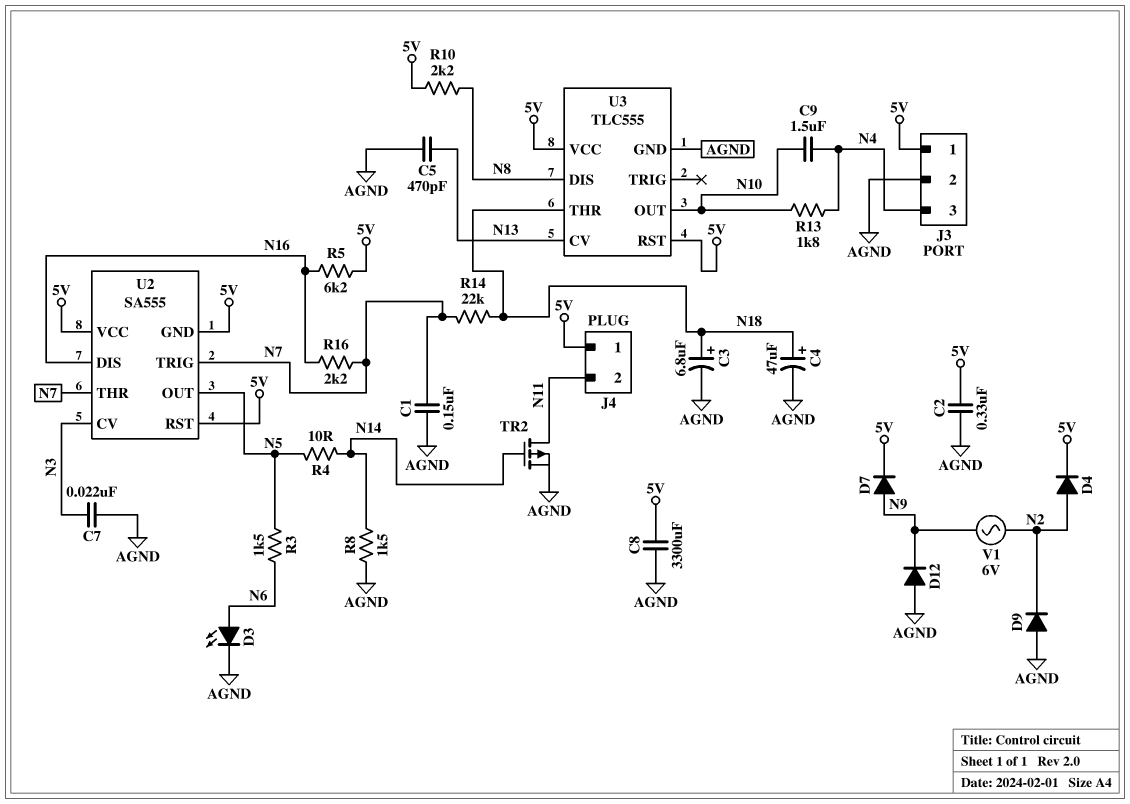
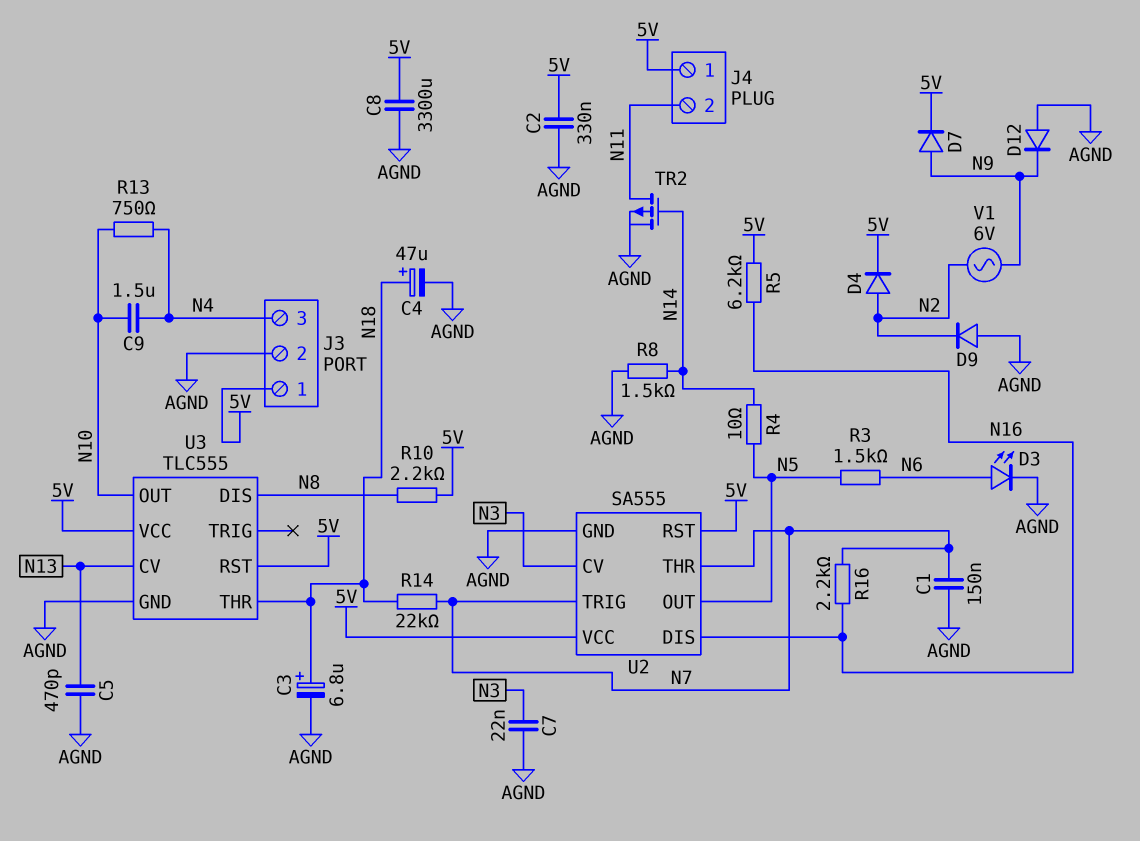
R13: 1.8k (N4, N10) -> 750 (N4, N10)
U2 pin GND: 5V -> AGND

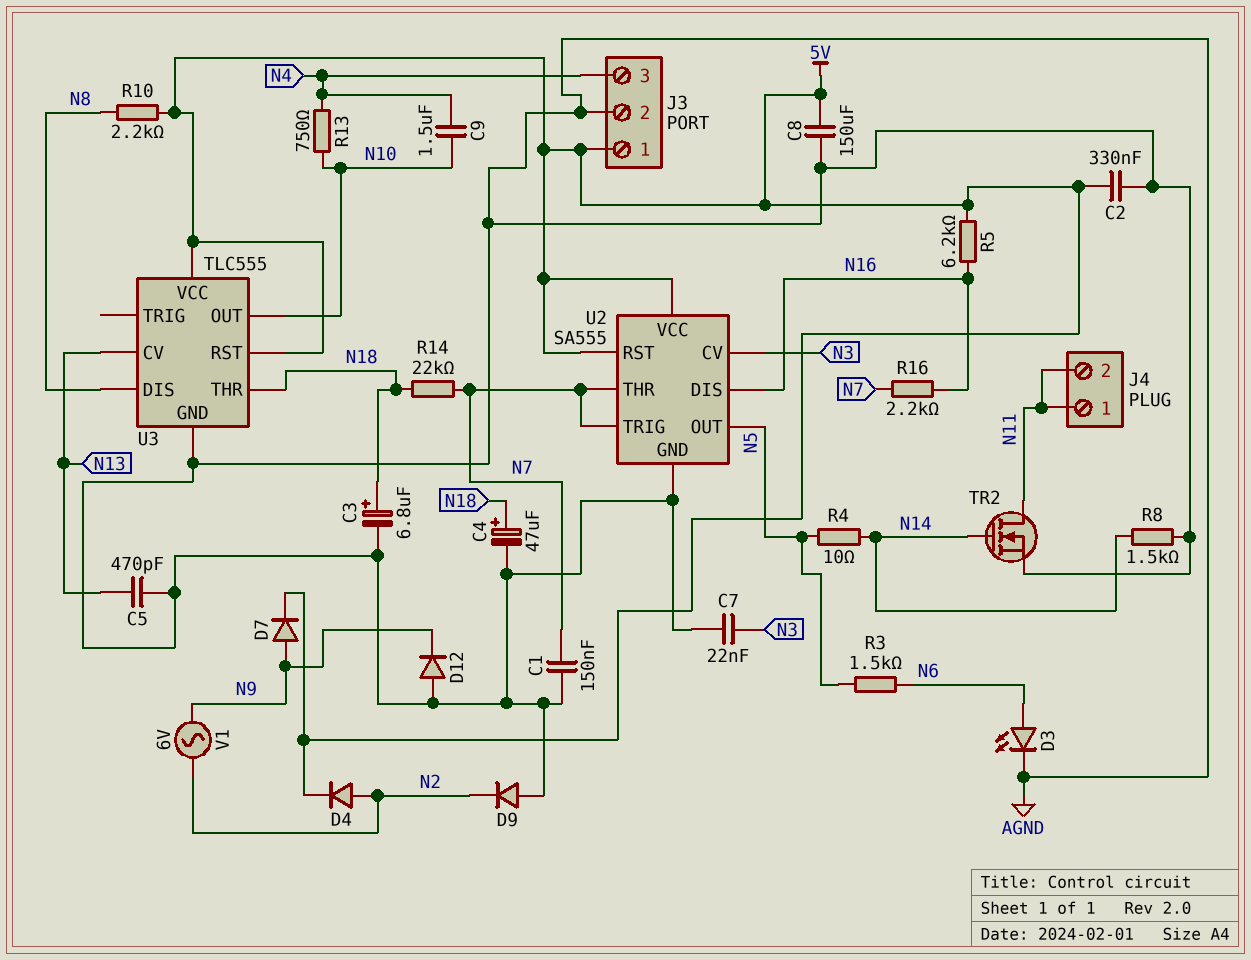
C8: 3300uF (5V, AGND) -> 150uF (5V, AGND)
J4 pin 1: 5V -> N11
TR2: PMOS (G N14, D N11, S AGND) -> NMOS (G N14, D N11, S AGND)

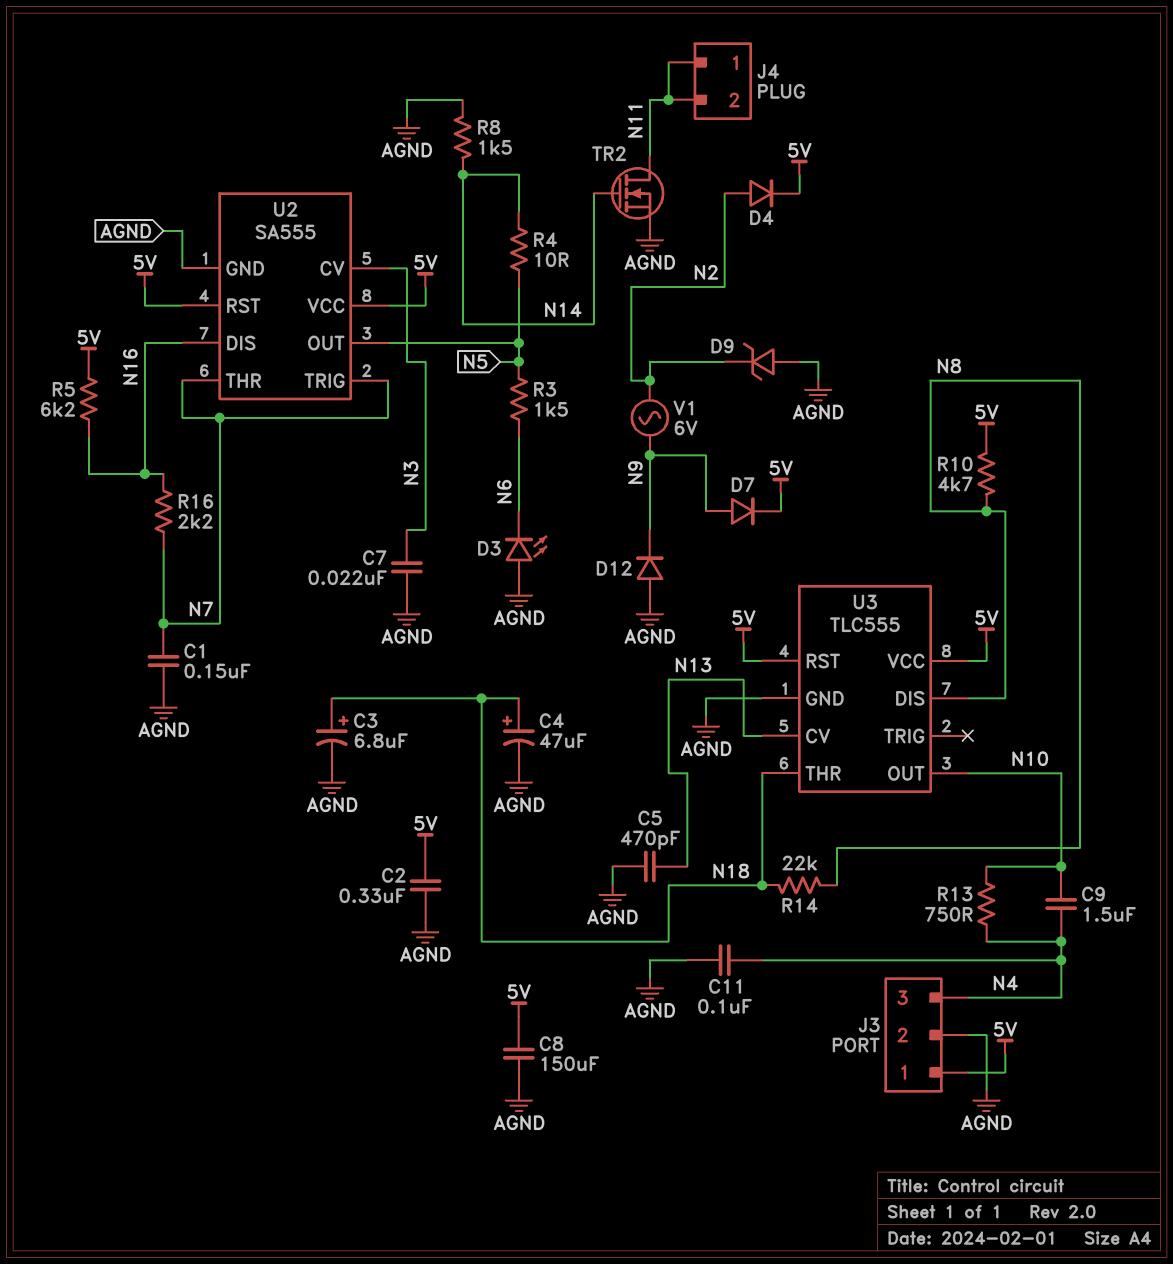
C11: none -> 100nF (AGND, N4)
D3: LED (A N6, K AGND) -> LED (A AGND, K N6)
D9: diode (A AGND, K N2) -> zener (A AGND, K N2)
R10: 2.2k (5V, N8) -> 4.7k (5V, N8)
R14: 22k (N7, N18) -> 22k (N8, N18)

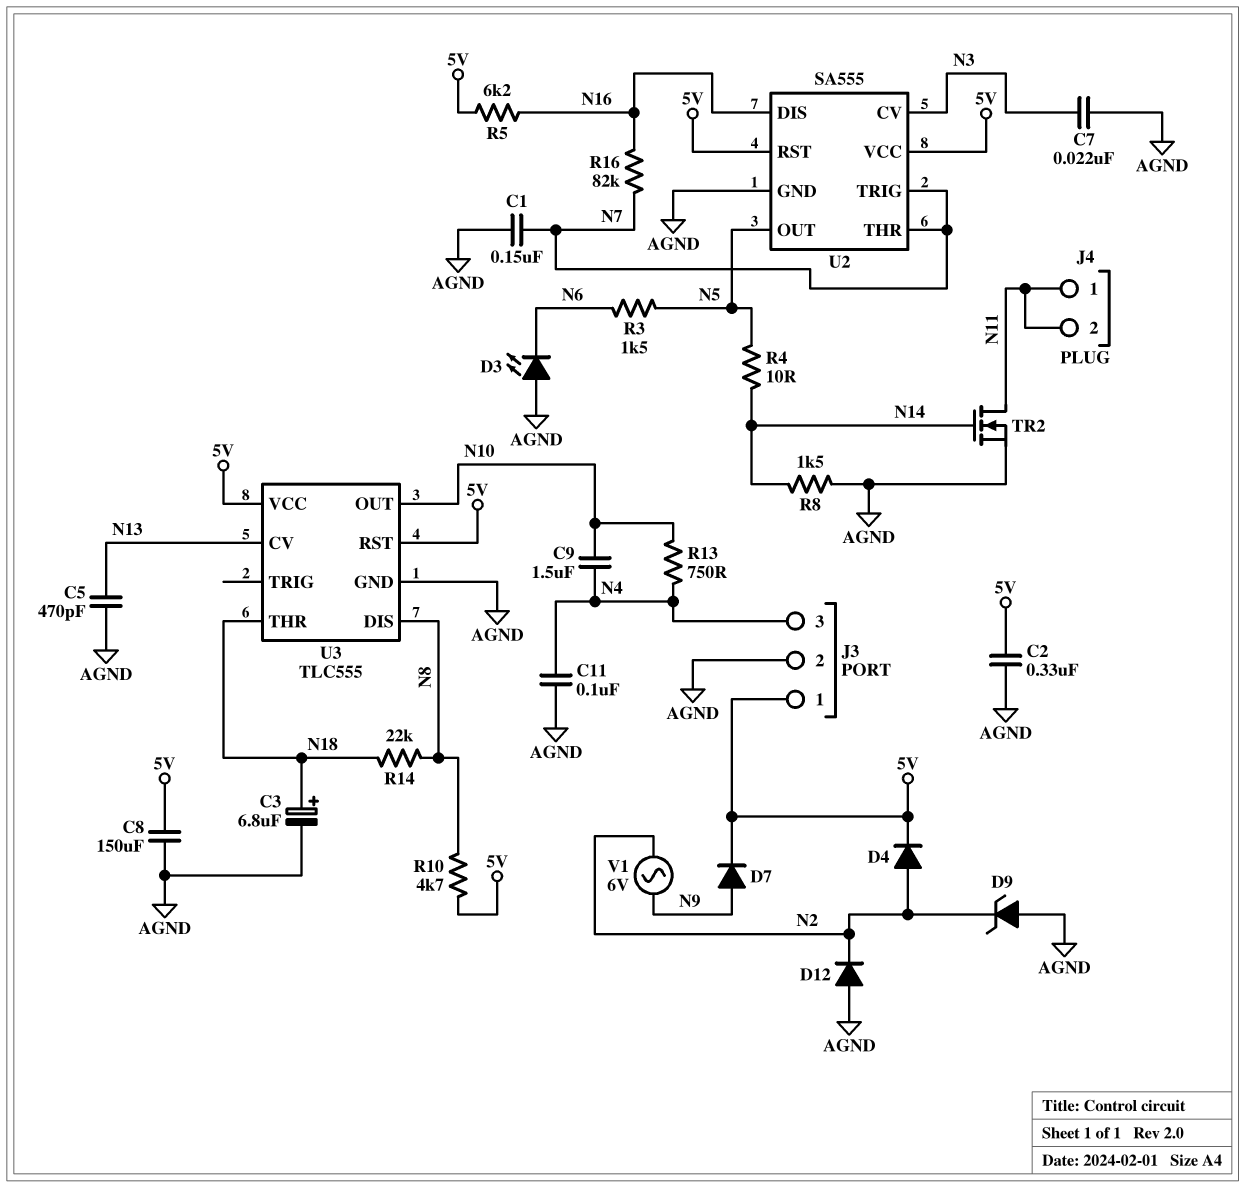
C4: 47uF (plus N18, minus AGND) -> none
D12: diode (A AGND, K N9) -> diode (A AGND, K N2)
R16: 2.2k (N7, N16) -> 82k (N7, N16)

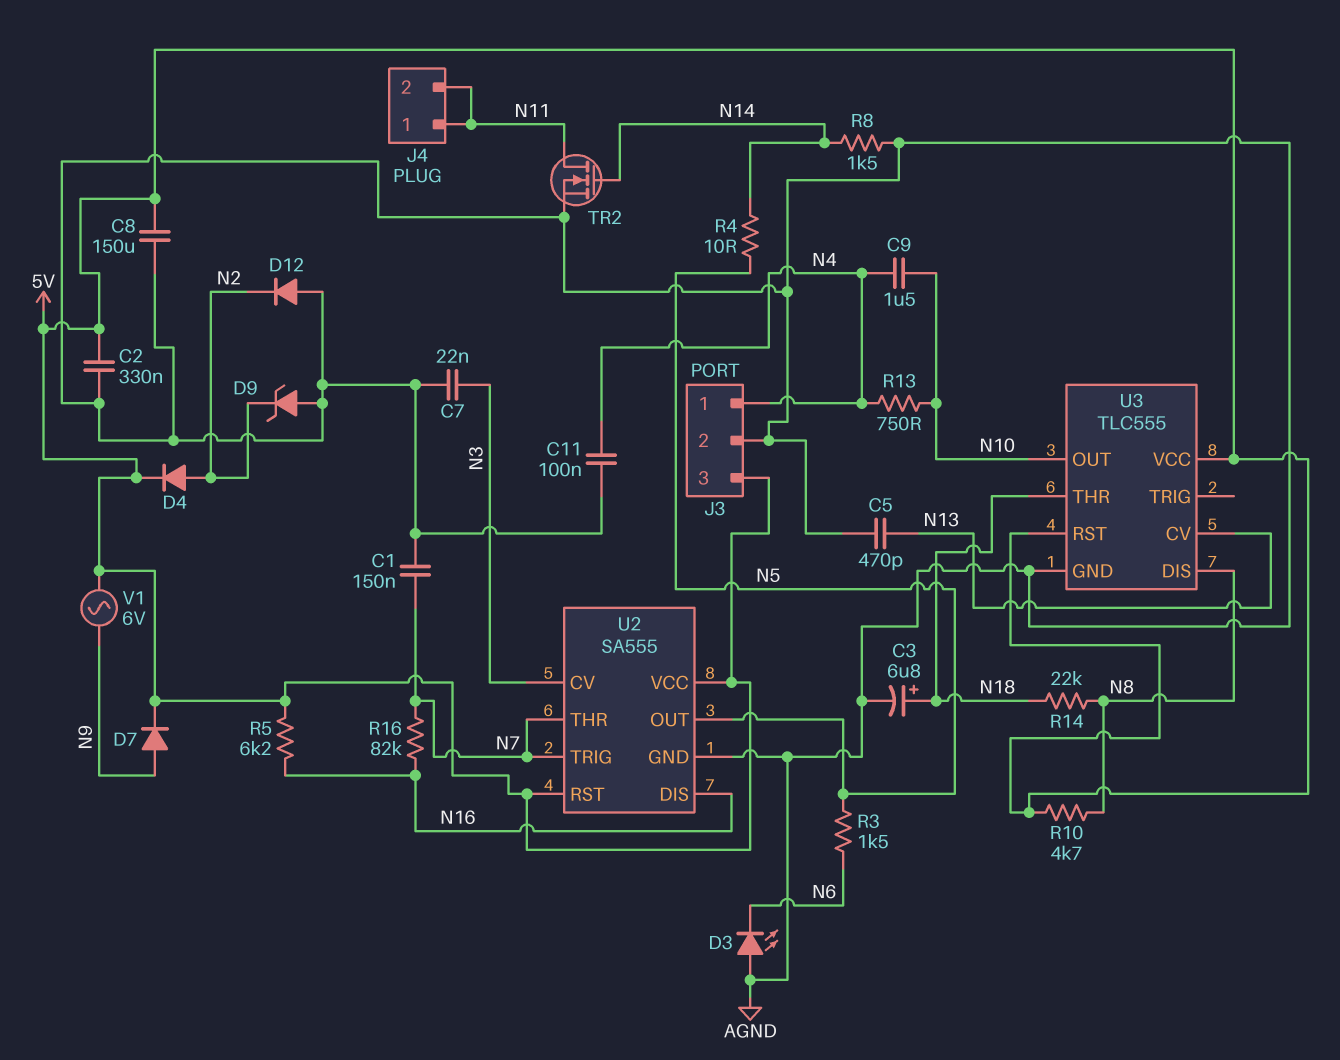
J3 pin 1: 5V -> N4
J3 pin 3: N4 -> 5V
V1: AC 6V (N2, N9) -> AC 6V (5V, N9)

